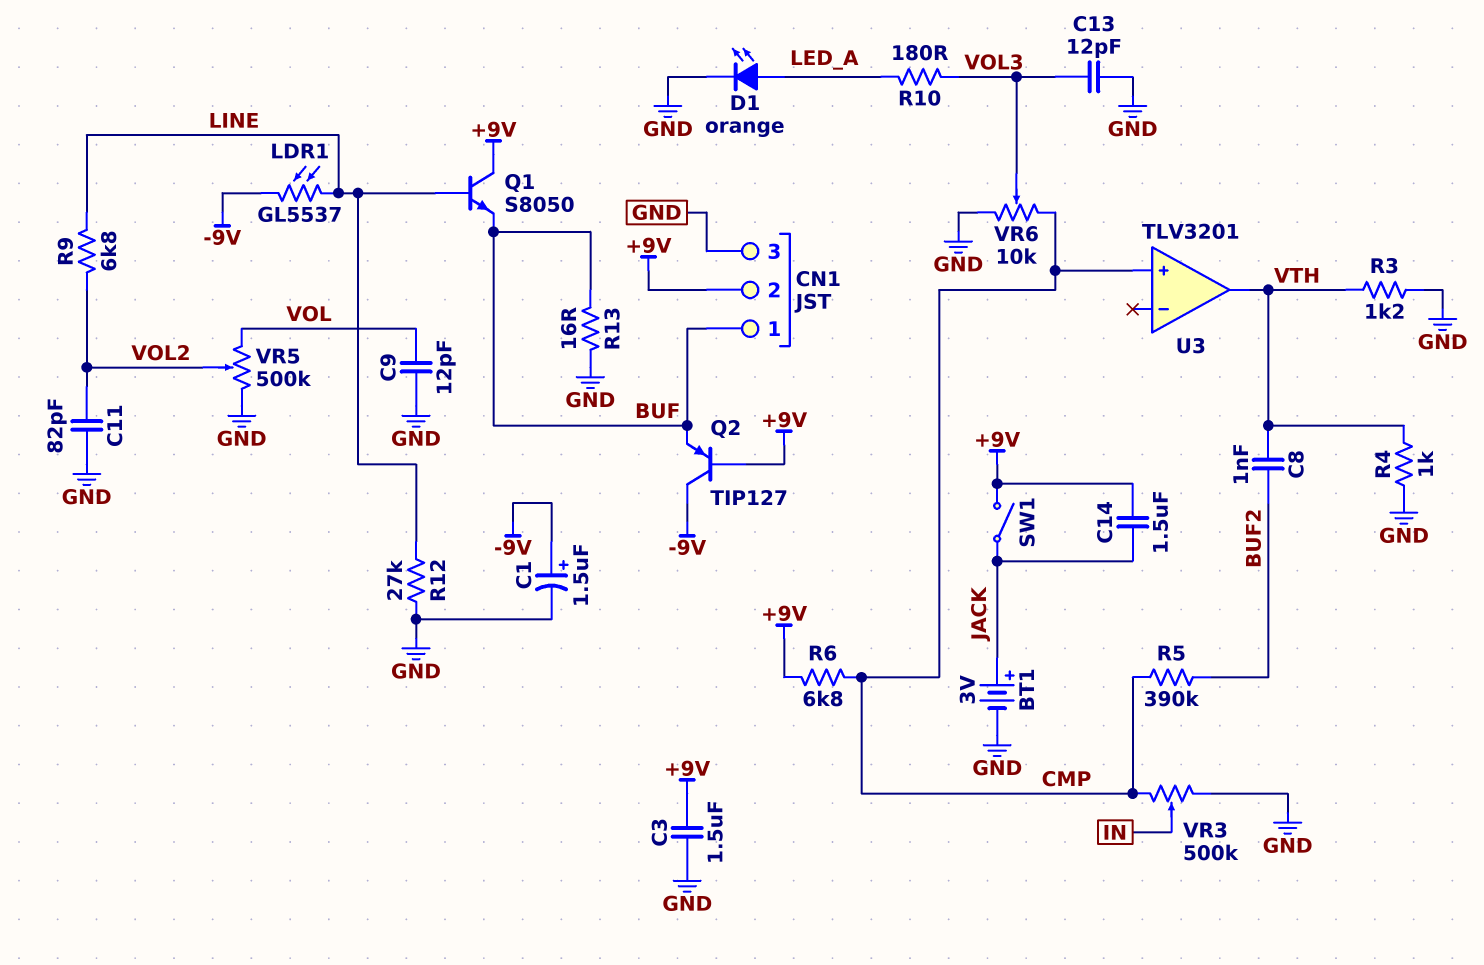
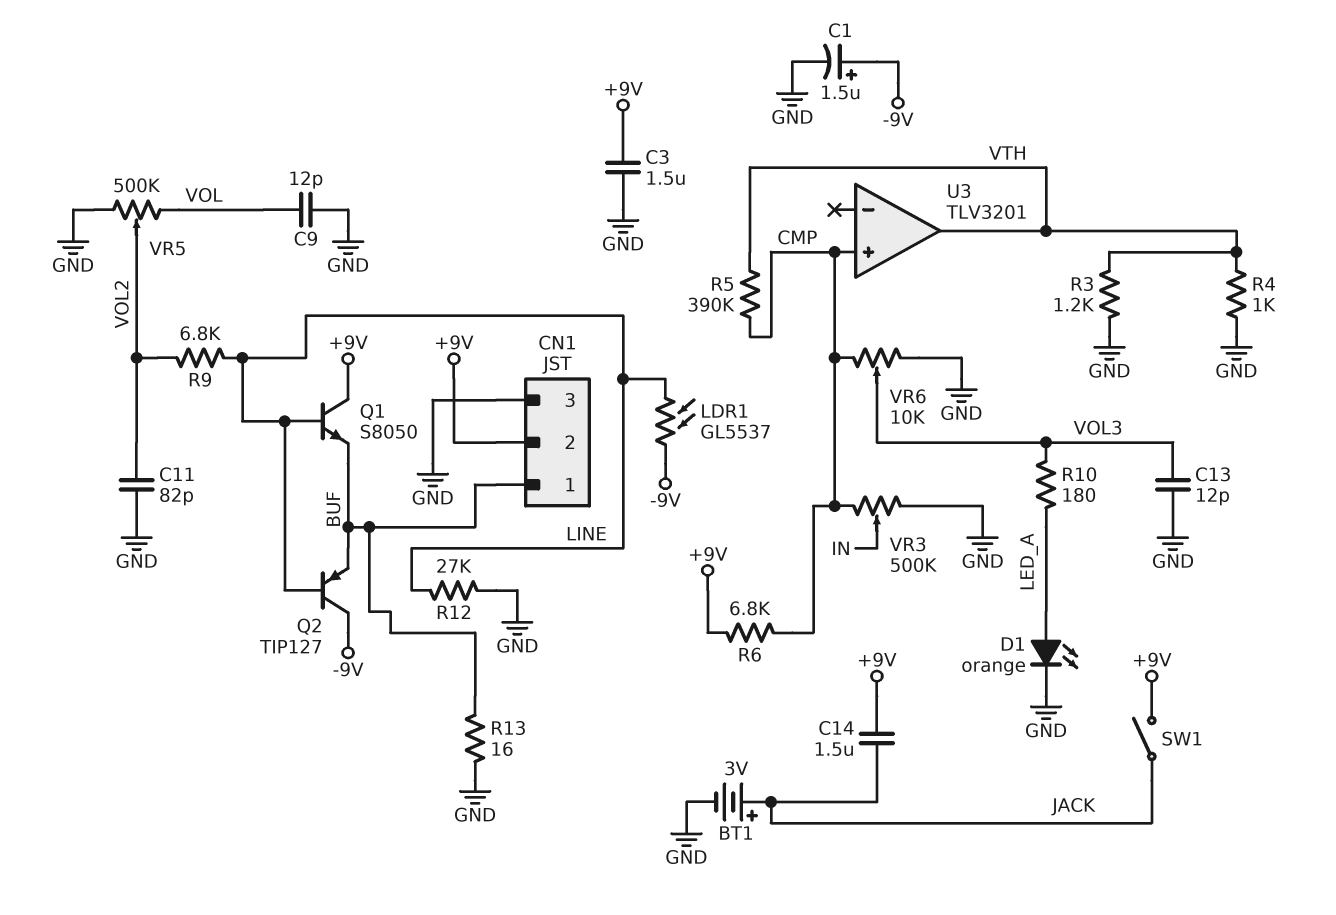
C8: 1nF (BUF2, VTH) -> none
Q2: PNP TIP127 (B +9V, C -9V, E BUF) -> PNP TIP127 (B LINE, C -9V, E BUF)
R5: 390k (BUF2, CMP) -> 390k (CMP, VTH)

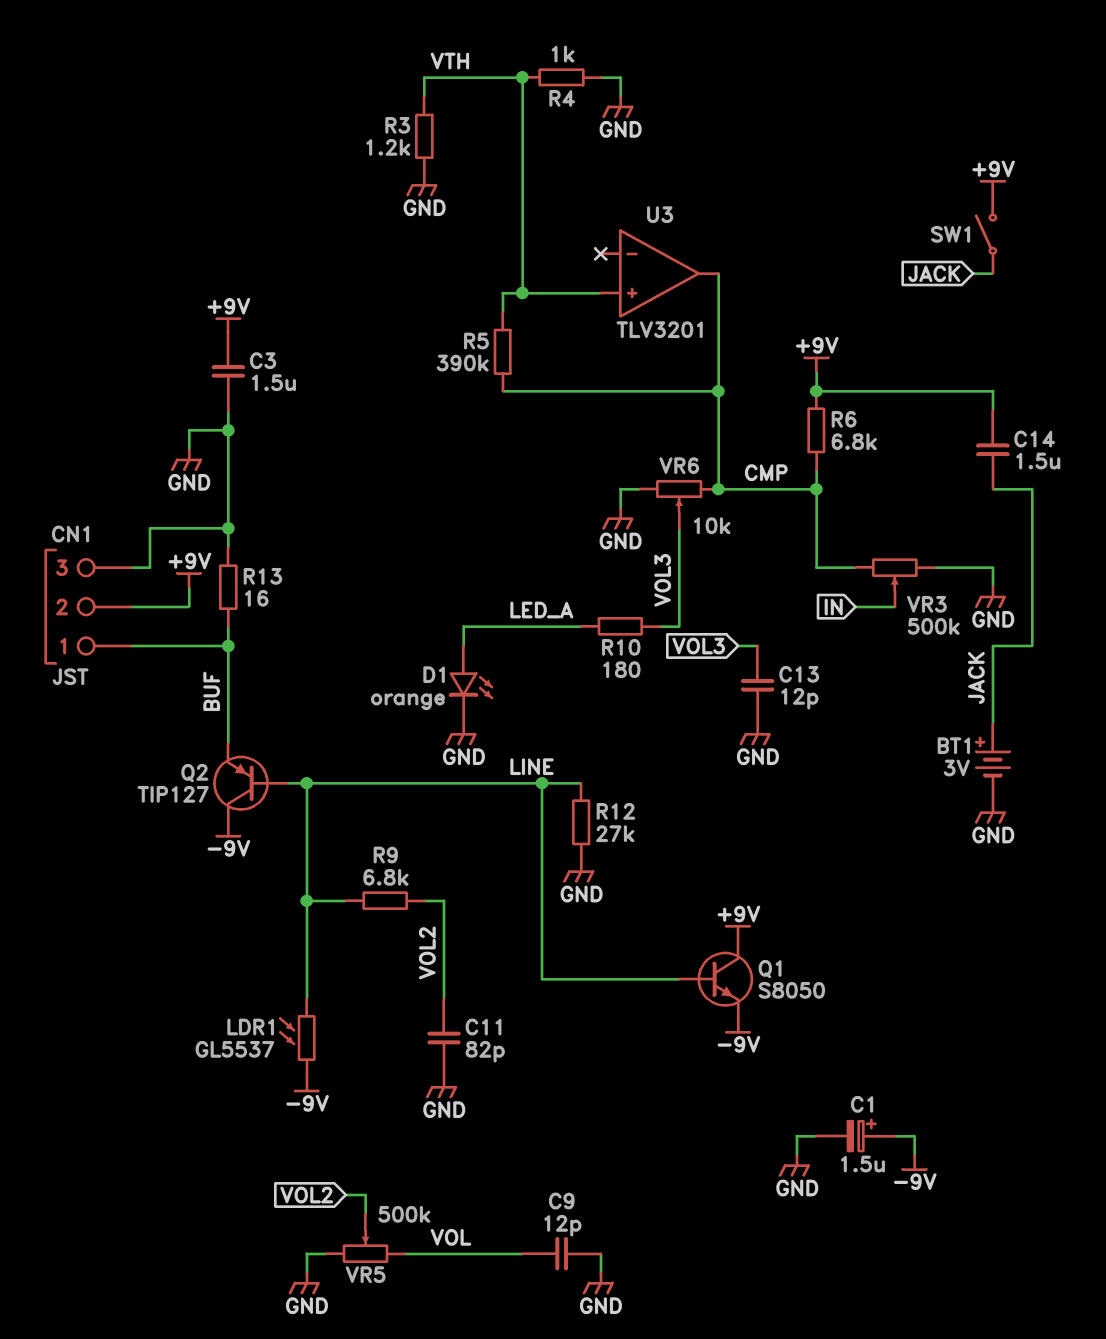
Q1: NPN S8050 (B LINE, C +9V, E BUF) -> NPN S8050 (B LINE, C +9V, E -9V)
U3 pin in+: CMP -> VTH
U3 pin out: VTH -> CMP

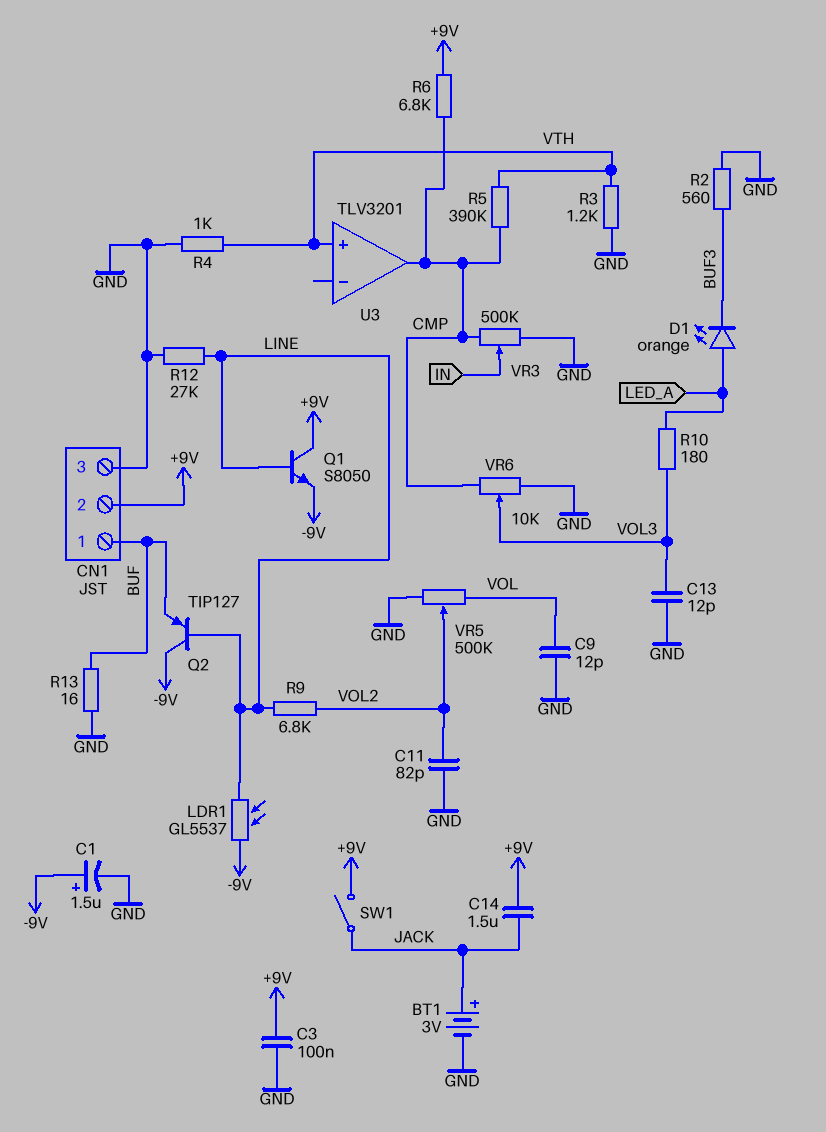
C3: 1.5uF (+9V, GND) -> 100nF (+9V, GND)
D1: LED orange (A LED_A, K GND) -> LED orange (A LED_A, K BUF3)
R2: none -> 560 (BUF3, GND)

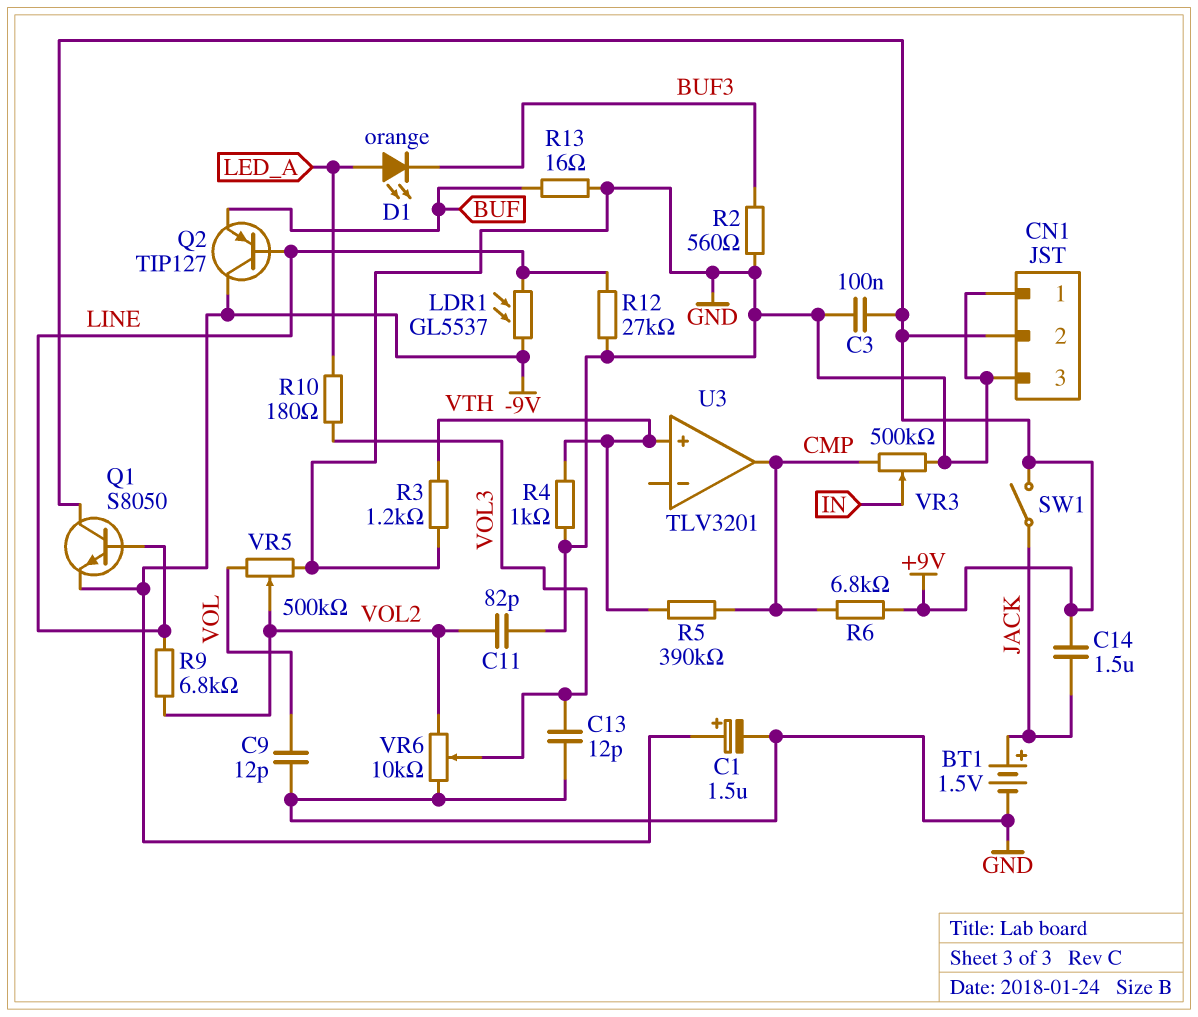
BT1: 3V (plus JACK, minus GND) -> 1.5V (plus JACK, minus GND)
CN1 pin 1: BUF -> GND
VR6: 10k (CMP, GND, wiper VOL3) -> 10k (GND, VOL2, wiper VOL3)

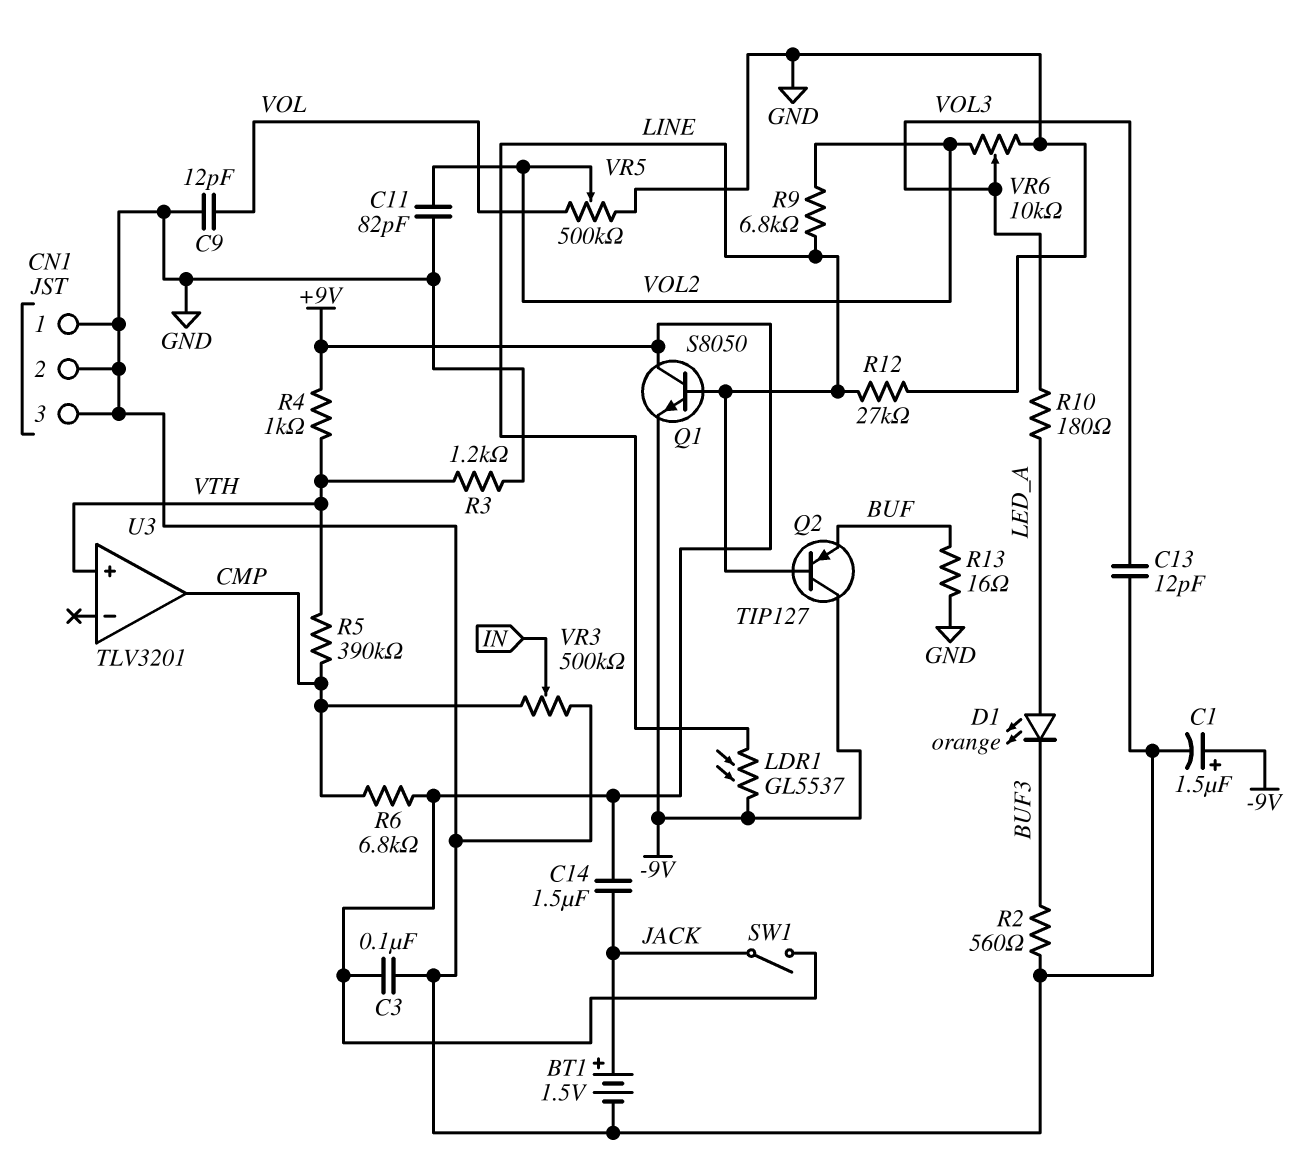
CN1 pin 2: +9V -> GND
R4: 1k (GND, VTH) -> 1k (+9V, VTH)

